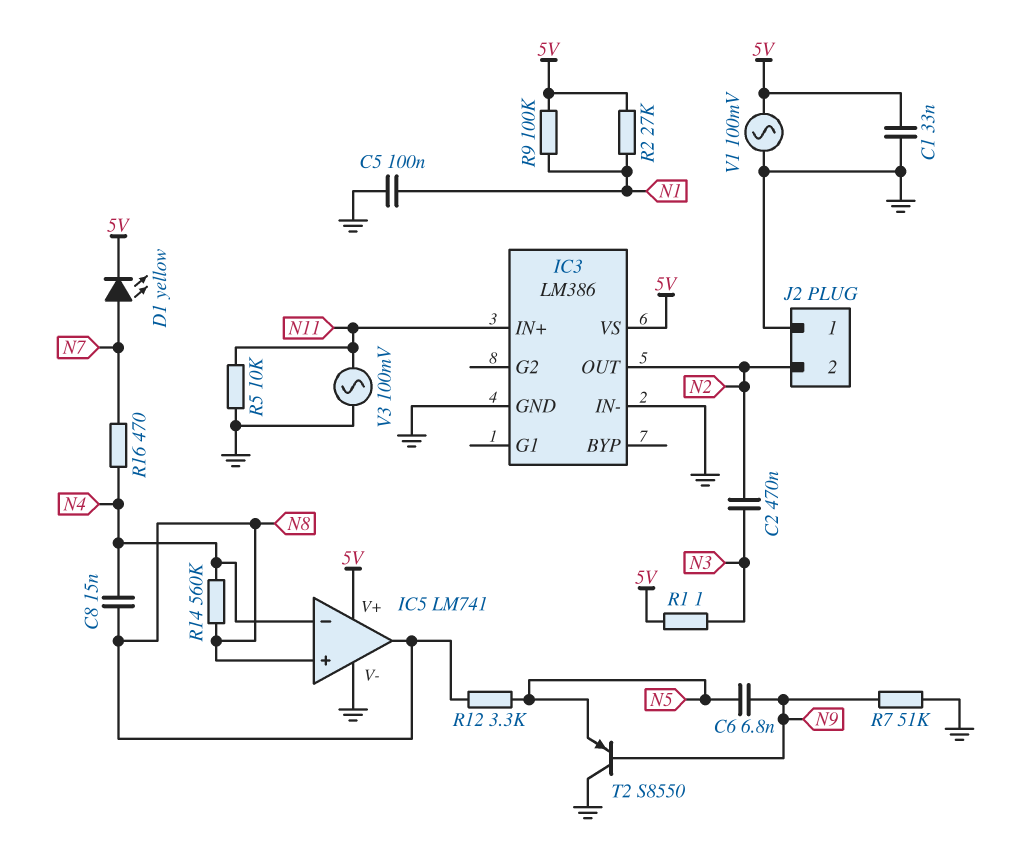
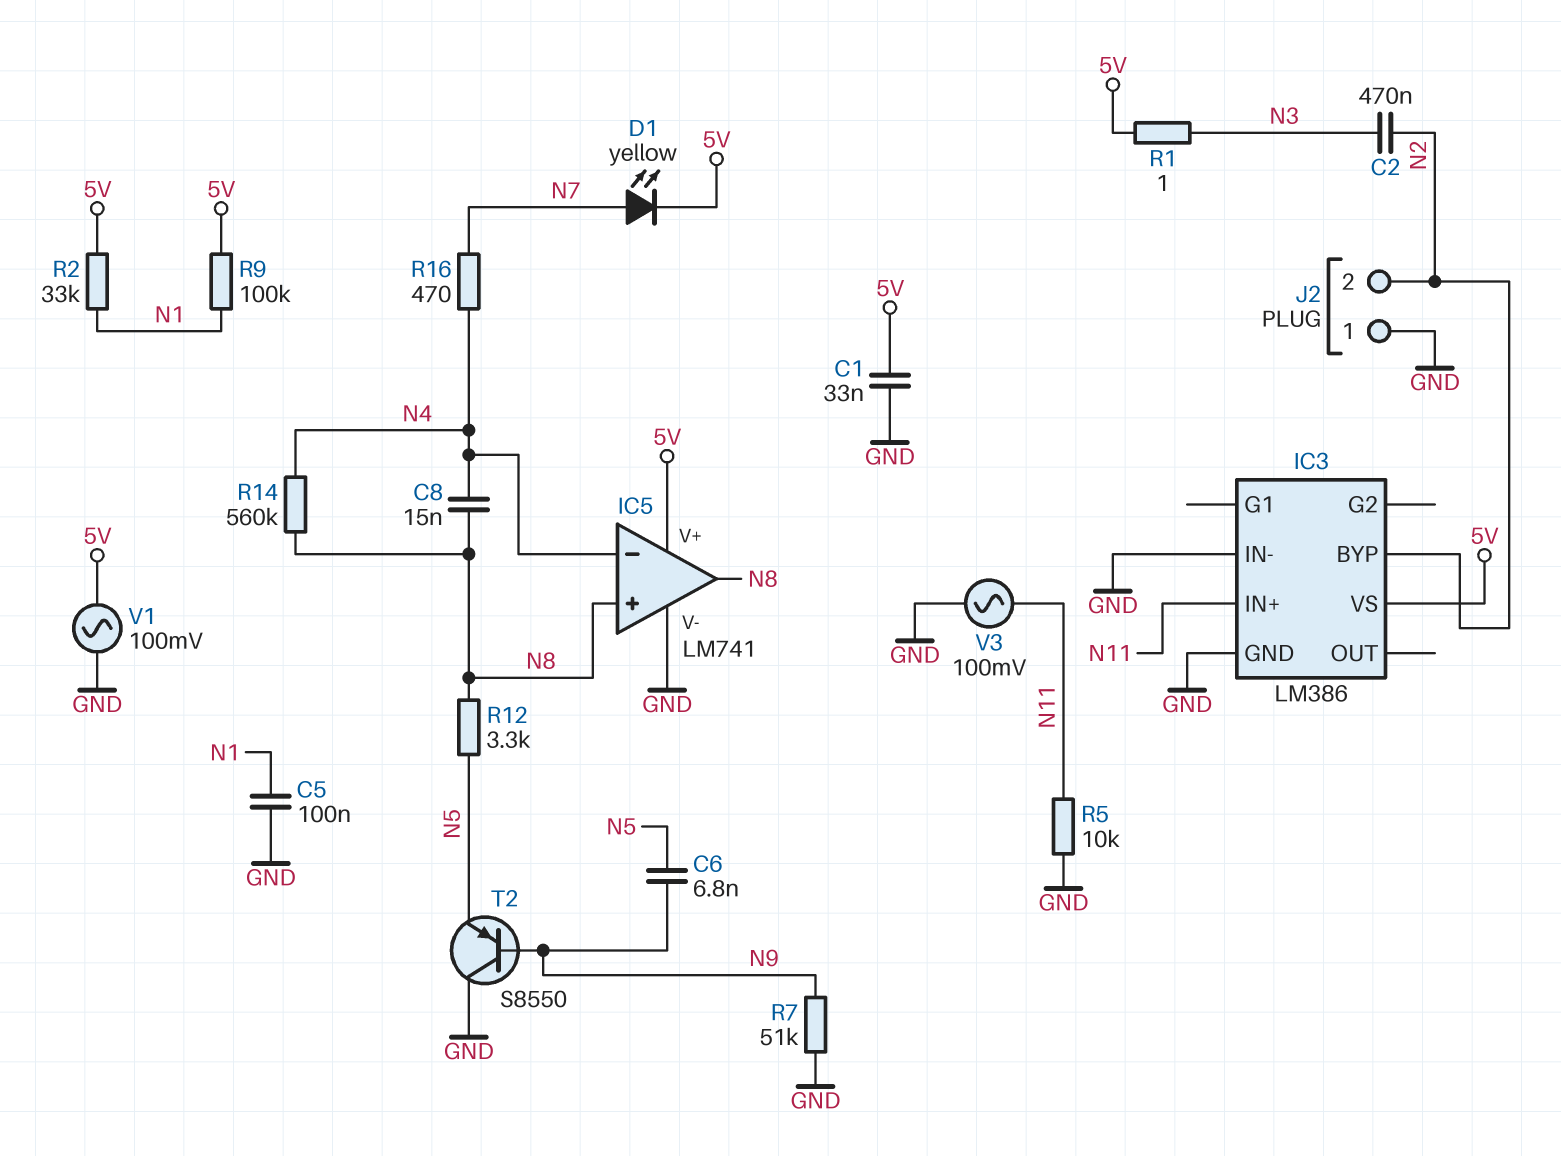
IC3 pin BYP: none -> N2
IC3 pin OUT: N2 -> none
R2: 27k (5V, N1) -> 33k (5V, N1)

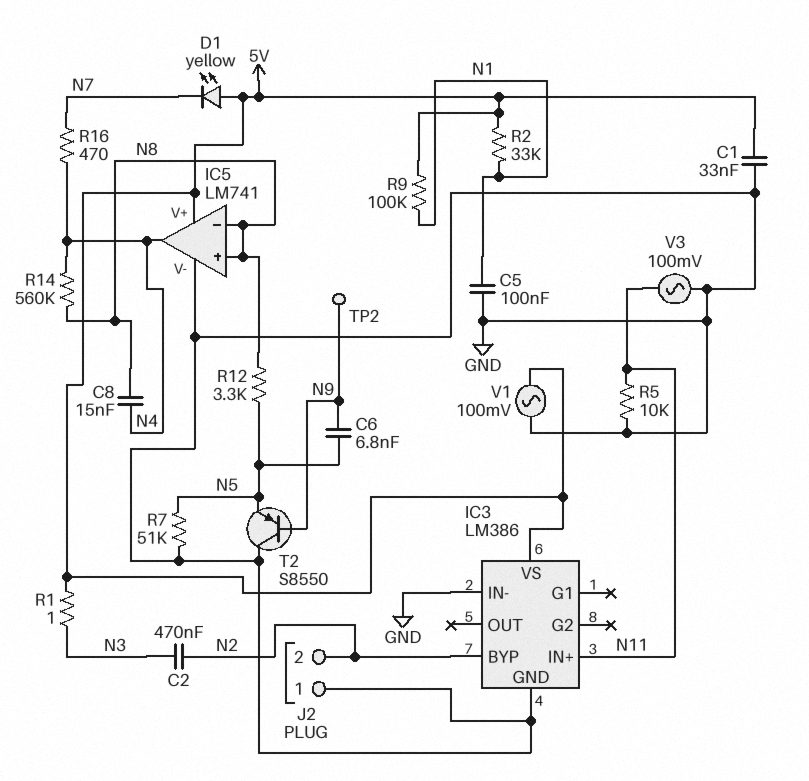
D1: LED yellow (A N7, K 5V) -> LED yellow (A 5V, K N7)
IC5 pin in-: N4 -> N8
IC5 pin out: N8 -> N4
R7: 51k (GND, N9) -> 51k (GND, N5)
TP2: none -> test point (N9)

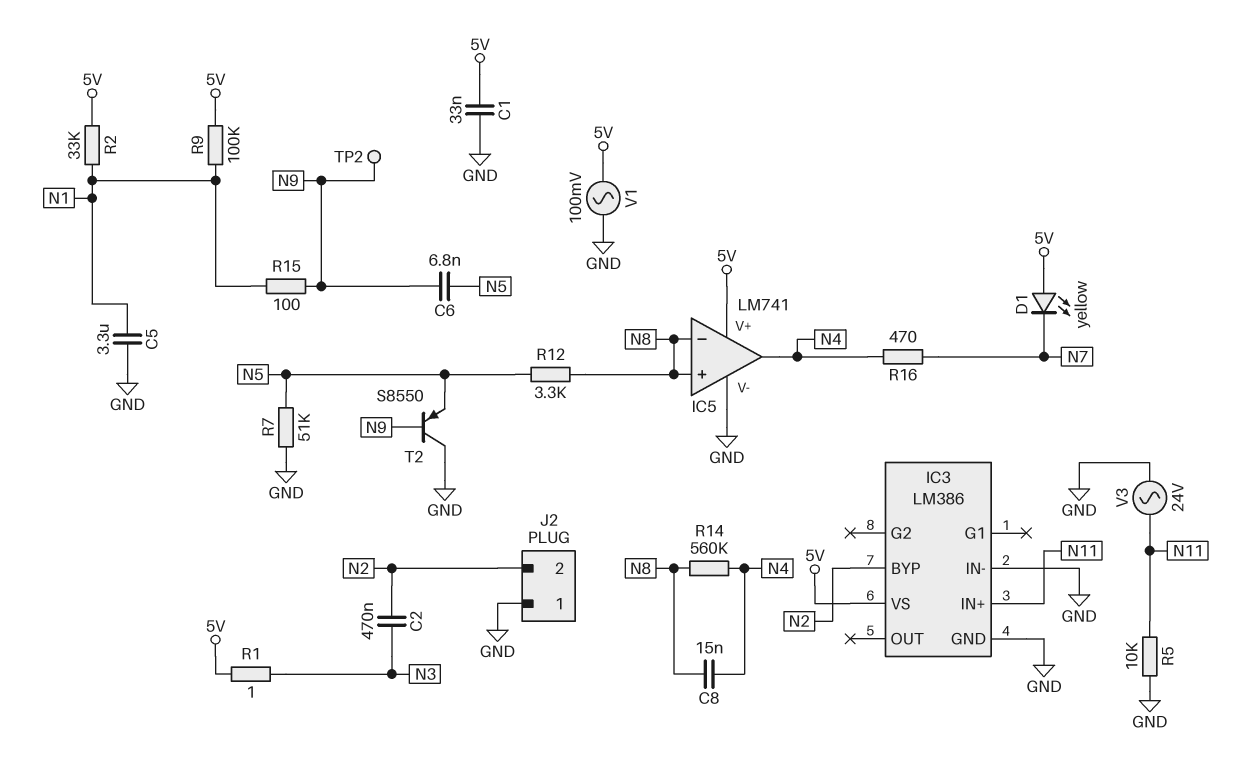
C5: 100nF (GND, N1) -> 3.3uF (GND, N1)
R15: none -> 100 (N1, N9)
V3: AC 100mV (GND, N11) -> AC 24V (GND, N11)

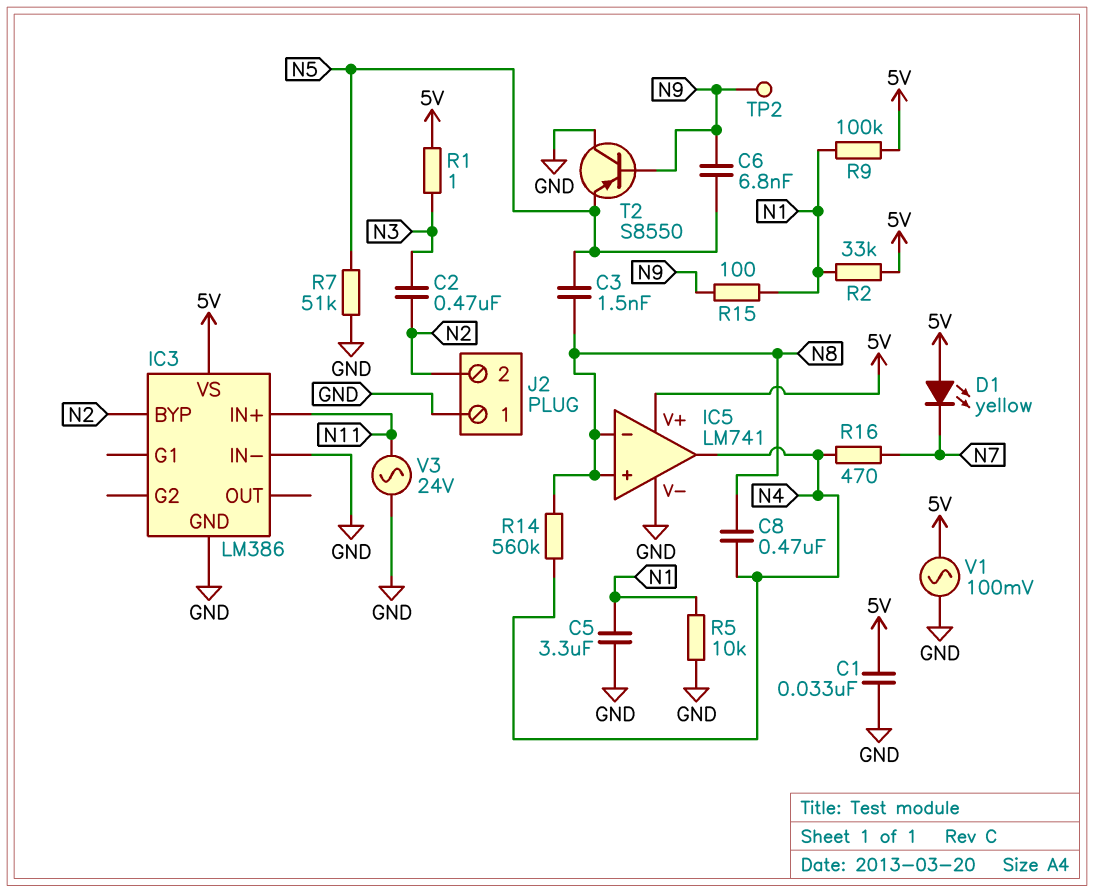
C3: none -> 1.5nF (N5, N8)
C8: 15nF (N4, N8) -> 470nF (N4, N8)
R5: 10k (GND, N11) -> 10k (GND, N1)
R12: 3.3k (N5, N8) -> none

